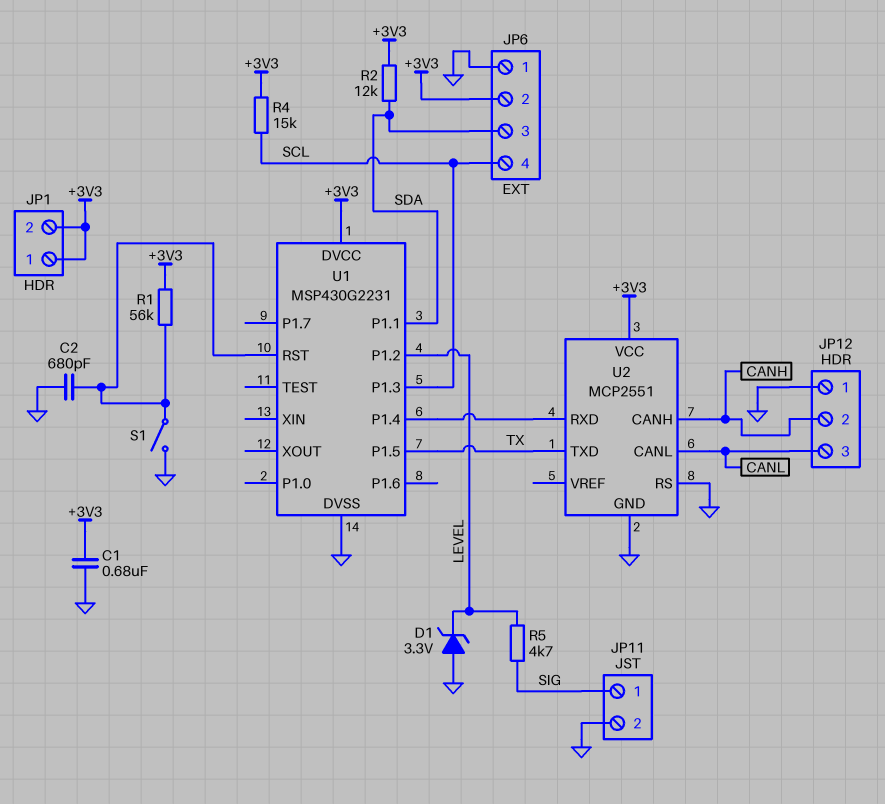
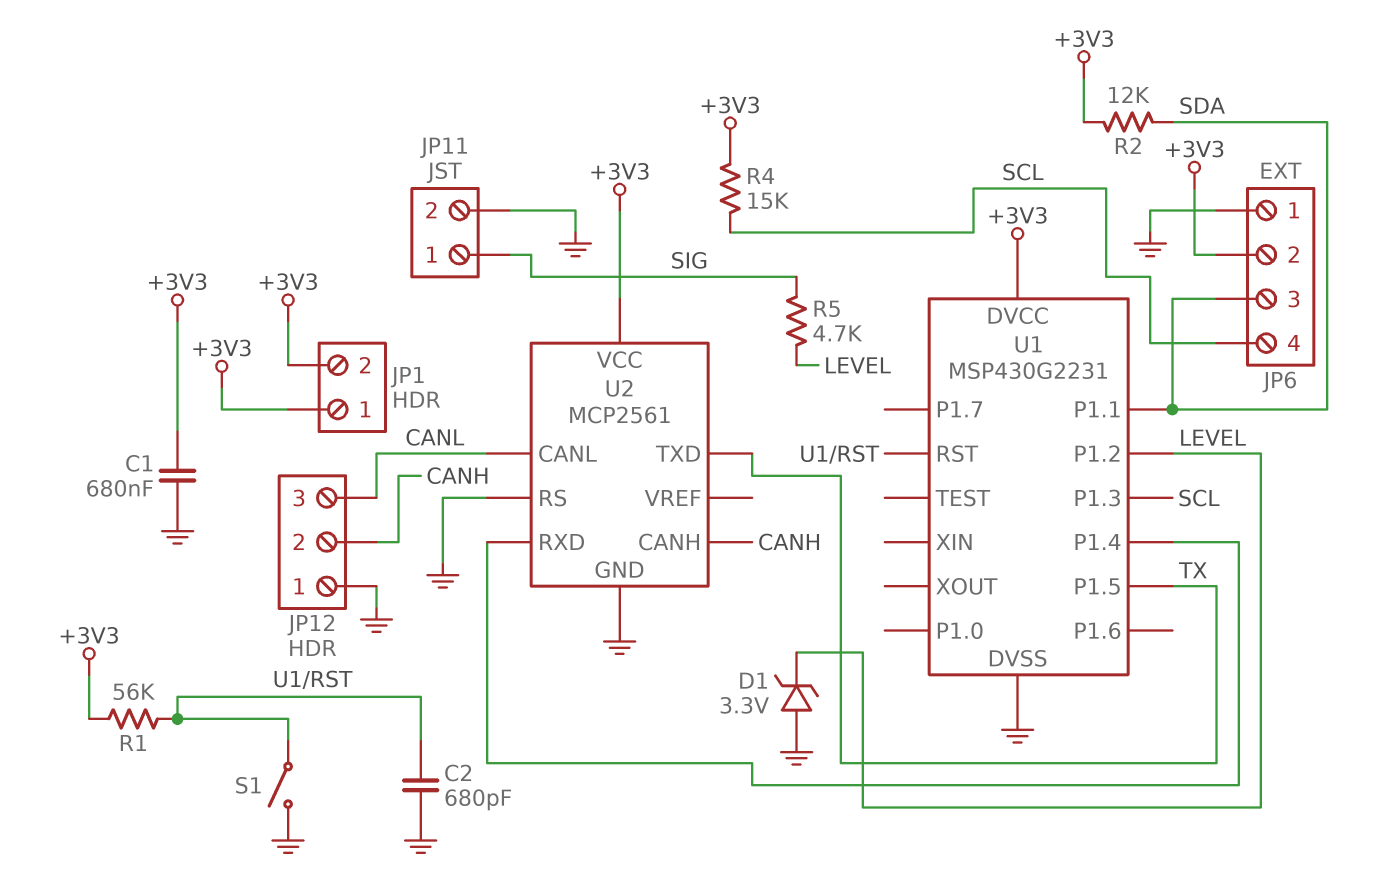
U2: MCP2551 -> MCP2561

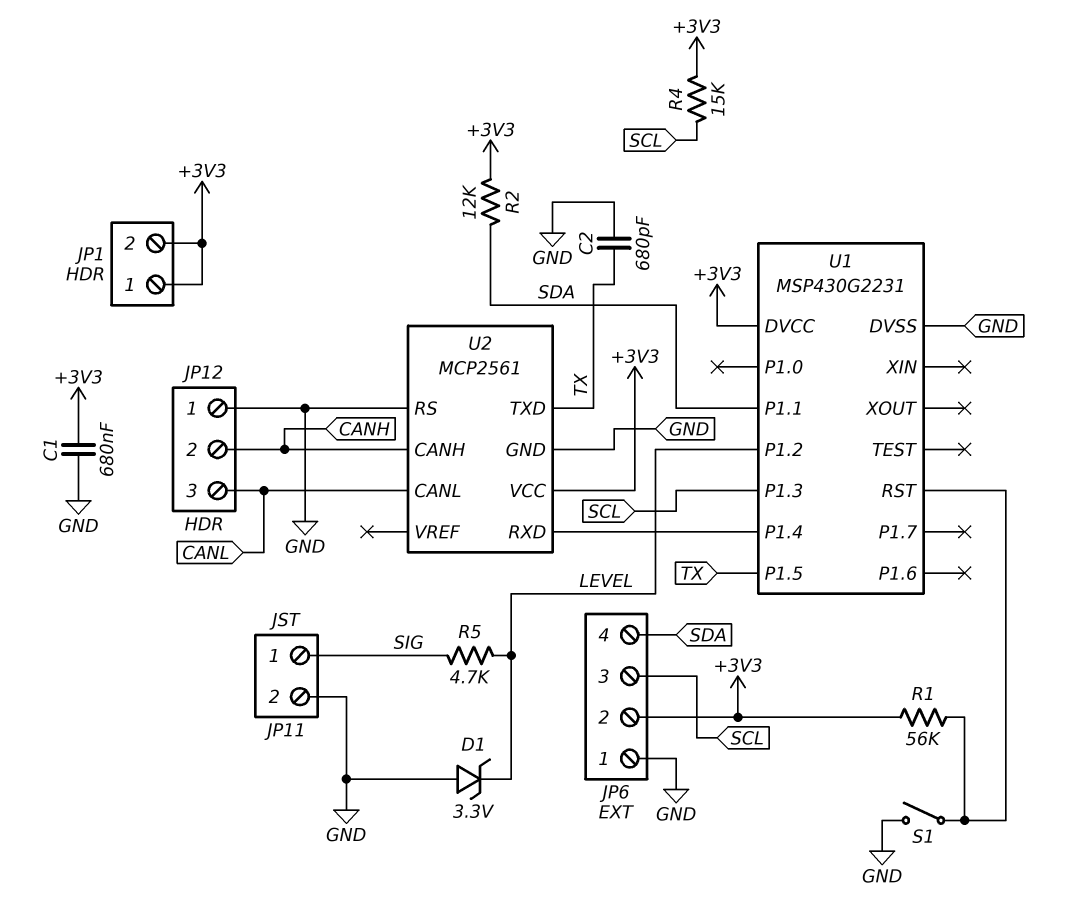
C2: 680pF (GND, U1/RST) -> 680pF (GND, TX)
JP6 pin 3: SDA -> SCL
JP6 pin 4: SCL -> SDA

